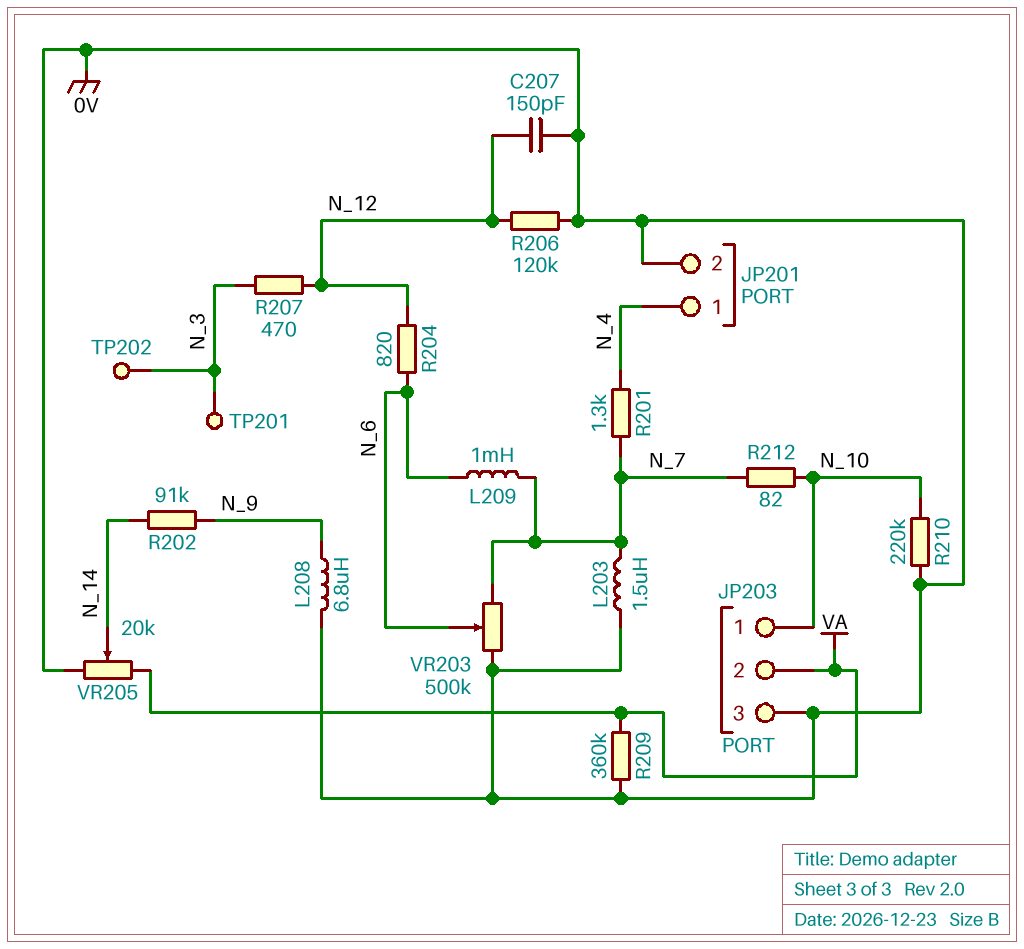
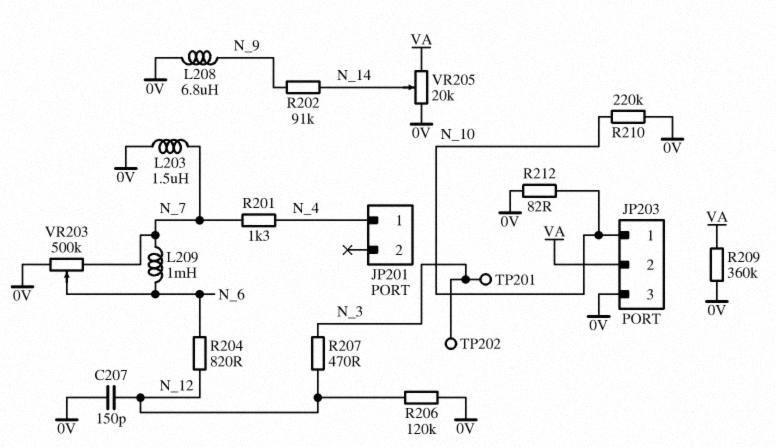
JP201 pin 2: 0V -> none
R212: 82 (N_7, N_10) -> 82 (0V, N_10)

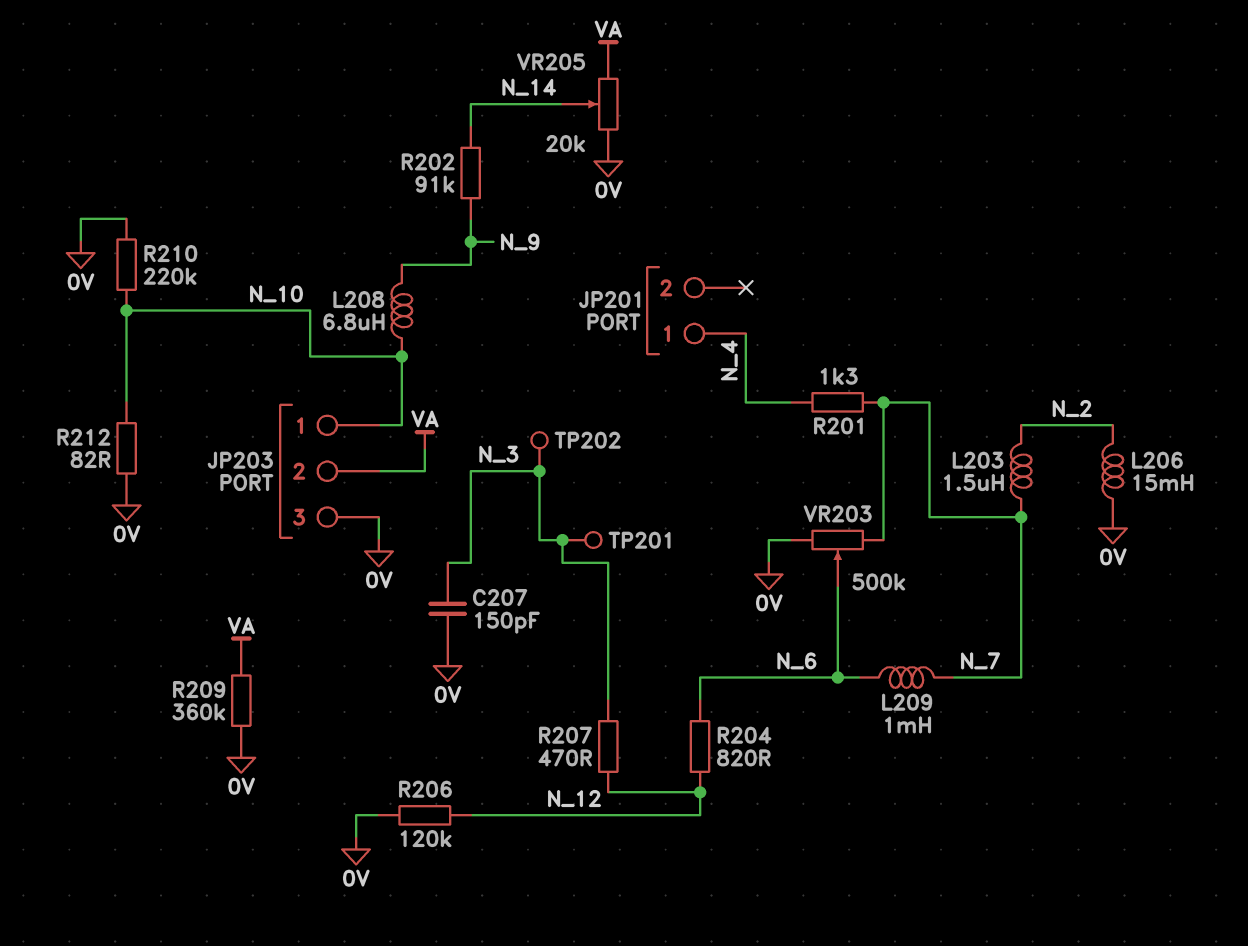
C207: 150pF (0V, N_12) -> 150pF (0V, N_3)
L203: 1.5uH (0V, N_7) -> 1.5uH (N_2, N_7)
L206: none -> 15mH (0V, N_2)
L208: 6.8uH (0V, N_9) -> 6.8uH (N_9, N_10)

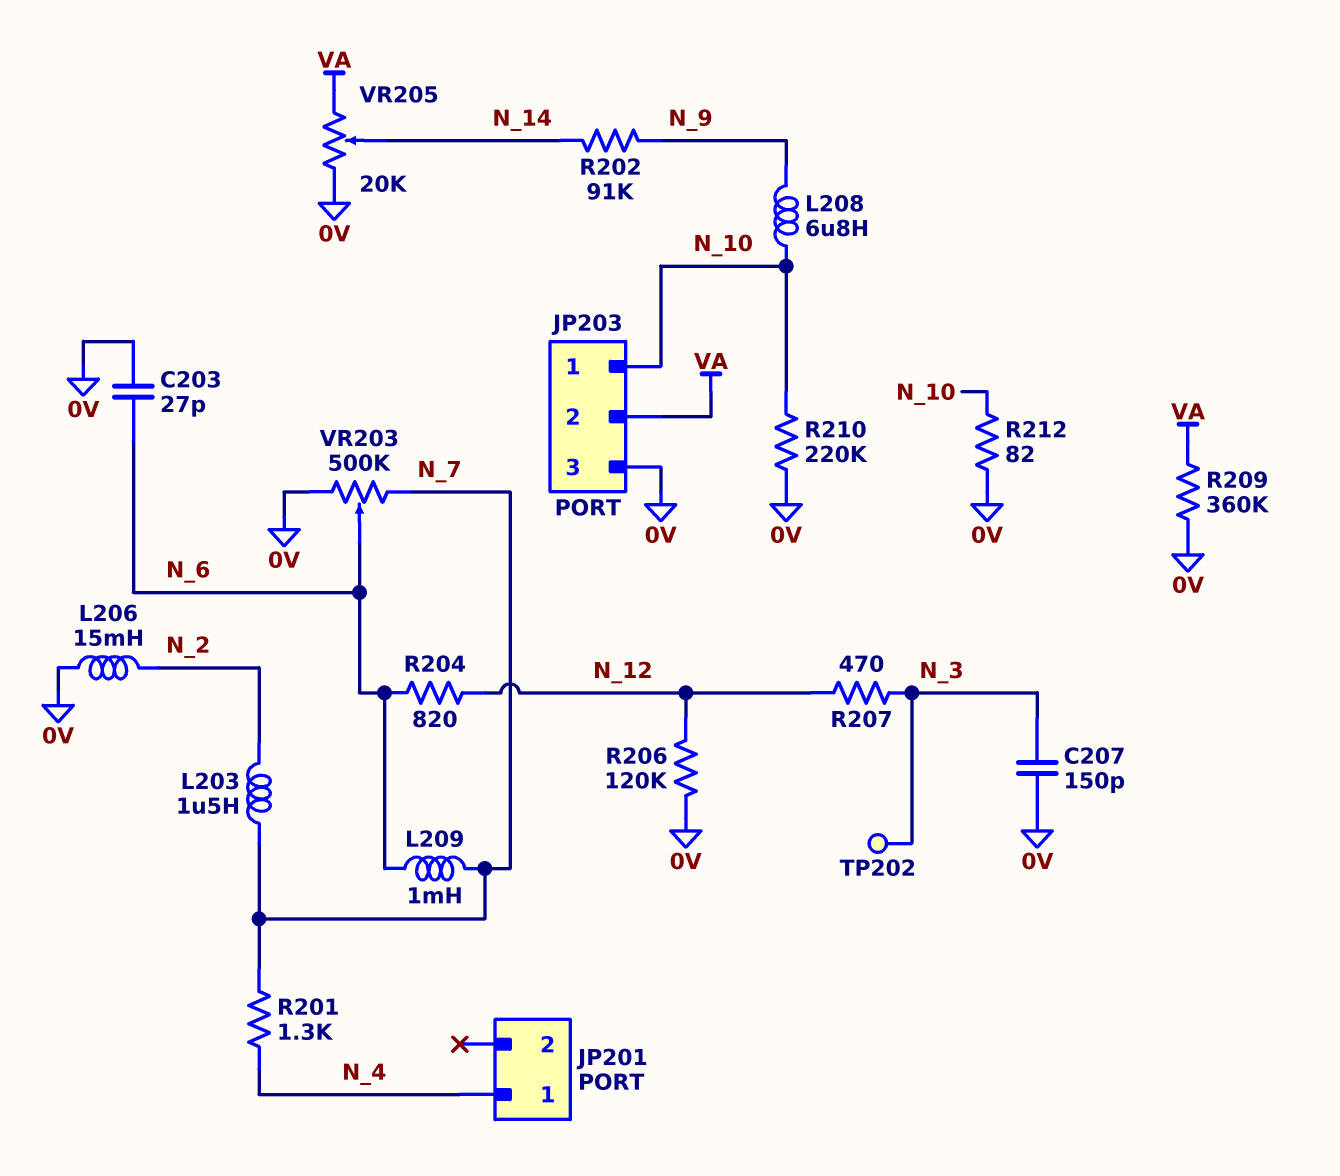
C203: none -> 27pF (0V, N_6)
TP201: test point (N_3) -> none

